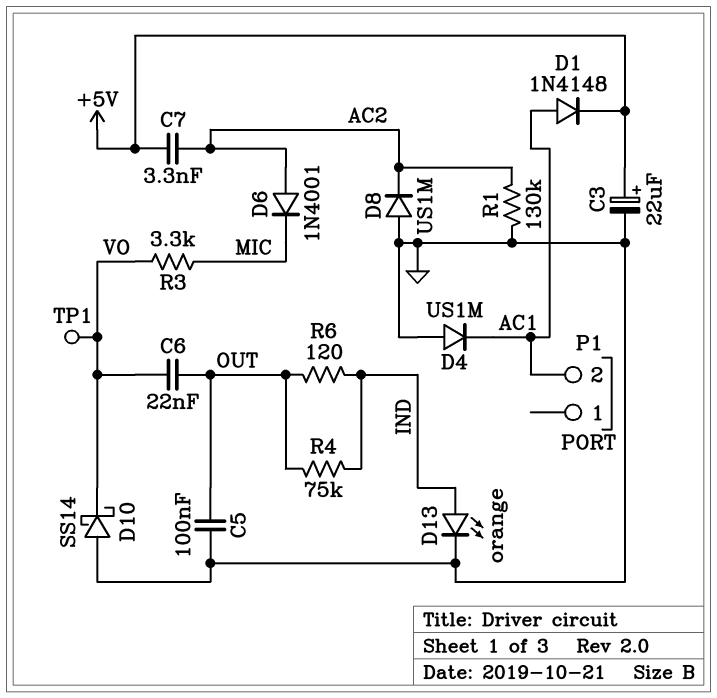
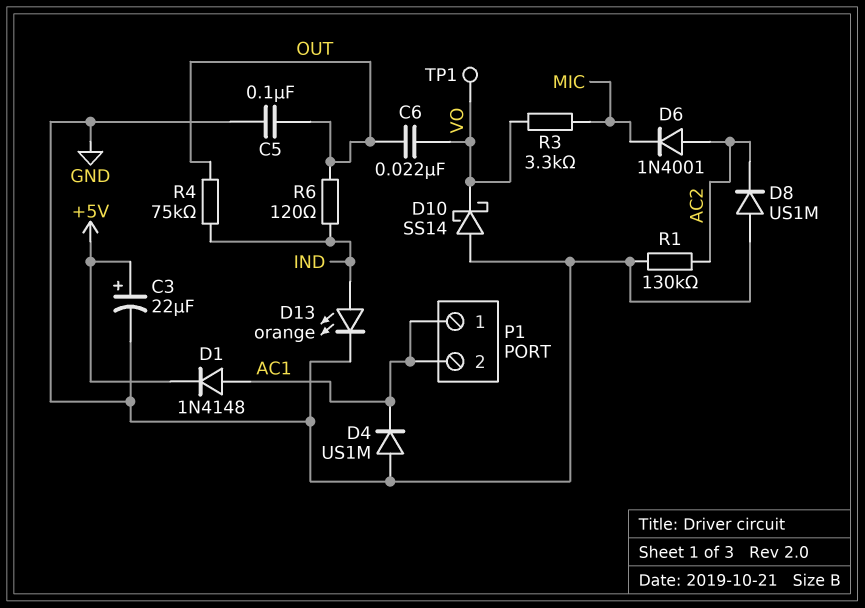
C7: 3.3nF (+5V, AC2) -> none
P1 pin 1: none -> AC1

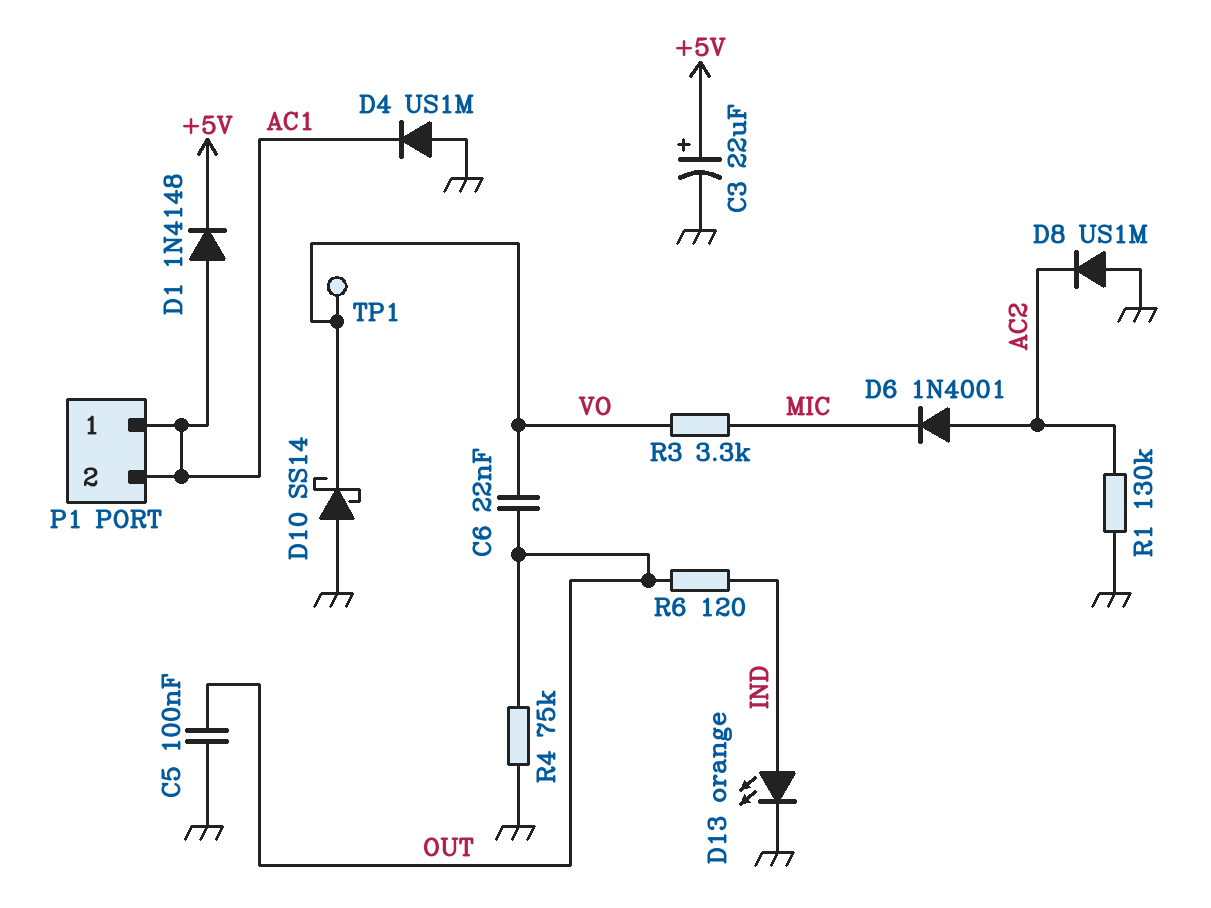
R4: 75k (IND, OUT) -> 75k (GND, OUT)

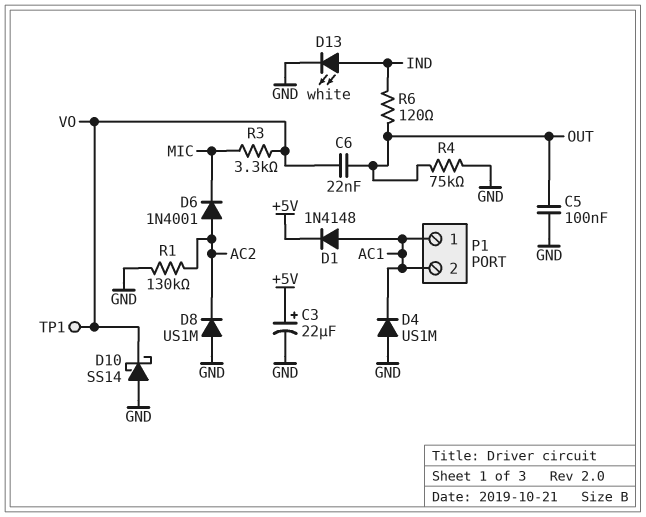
D13: LED orange (A IND, K GND) -> LED white (A IND, K GND)

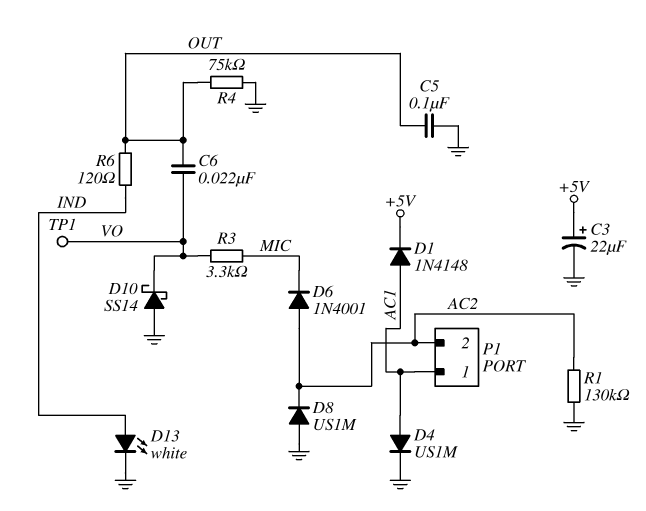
D4: diode US1M (A GND, K AC1) -> diode US1M (A AC1, K GND)
P1 pin 2: AC1 -> AC2

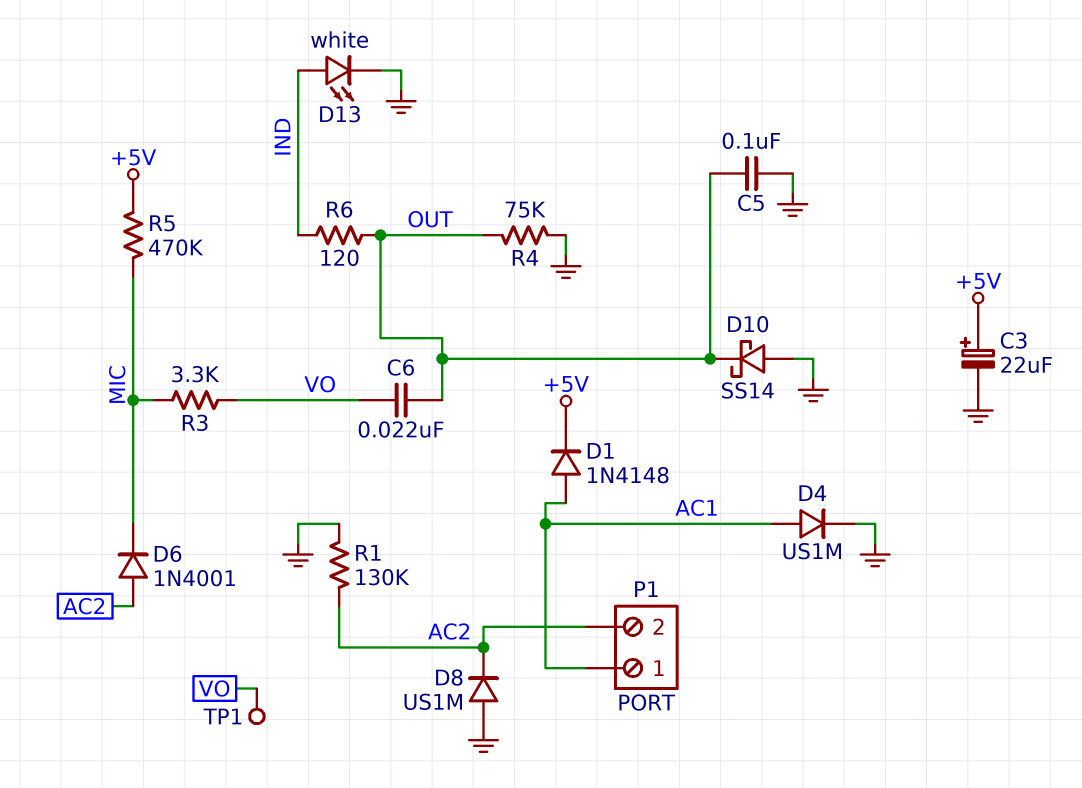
D10: schottky SS14 (A GND, K VO) -> schottky SS14 (A GND, K OUT)
R5: none -> 470k (+5V, MIC)

